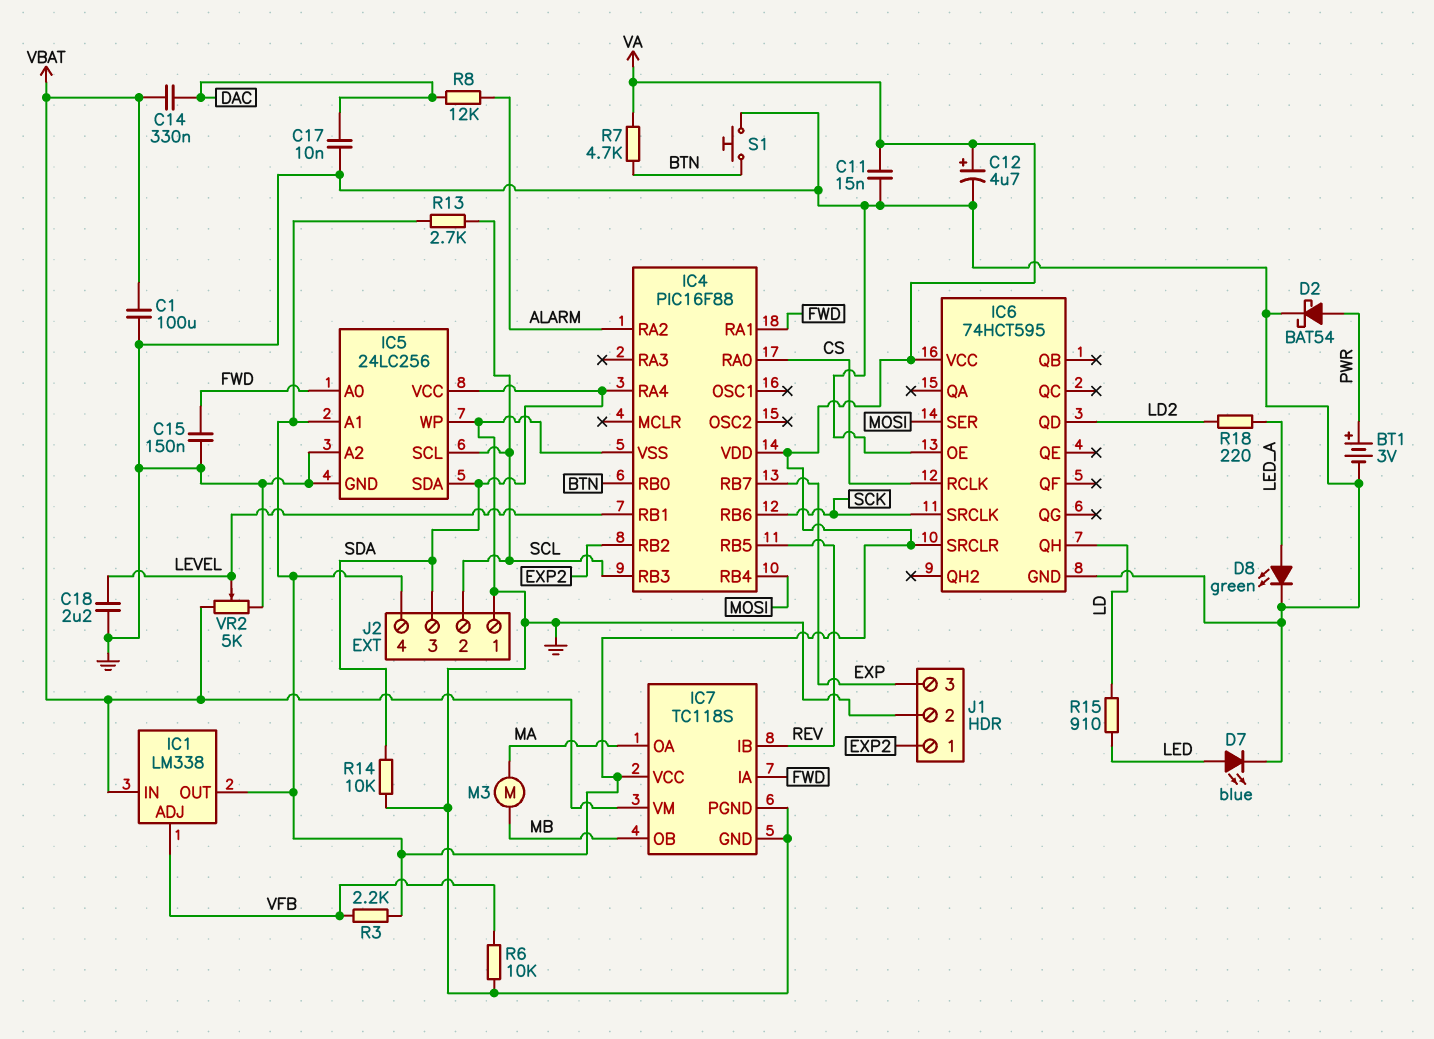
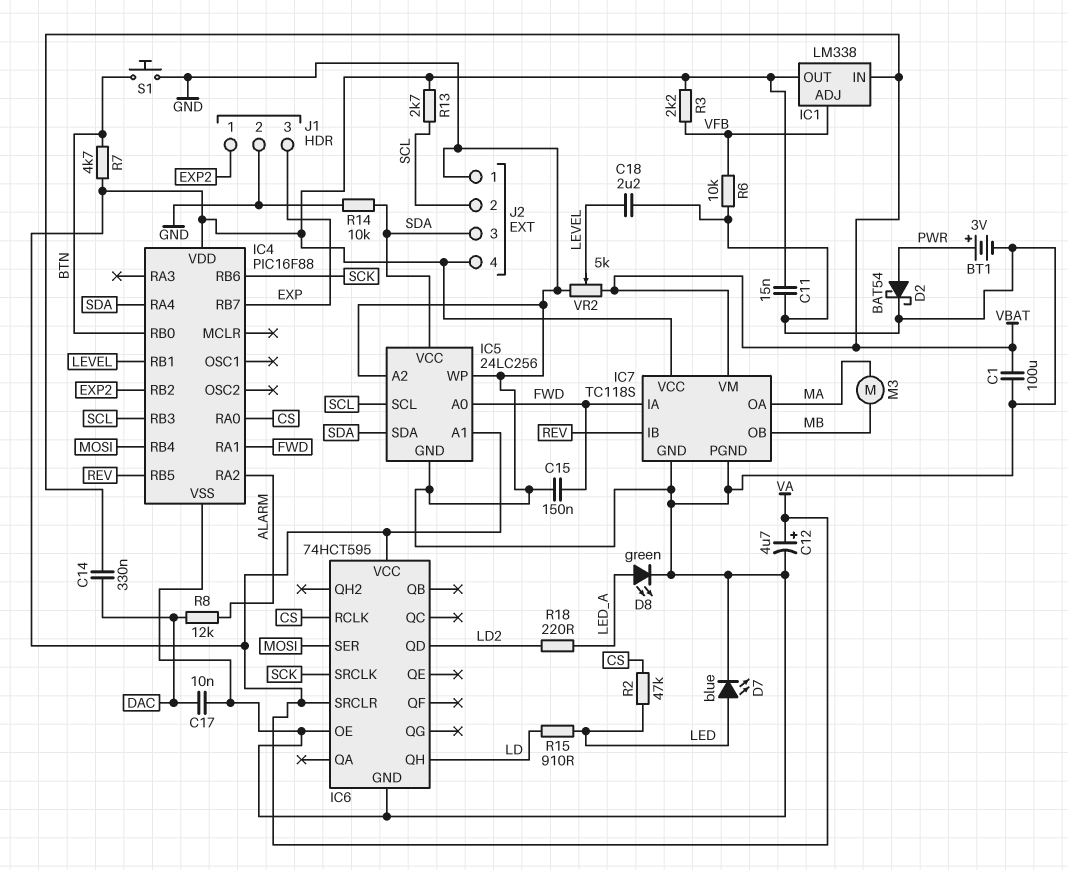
R2: none -> 47k (CS, LED)

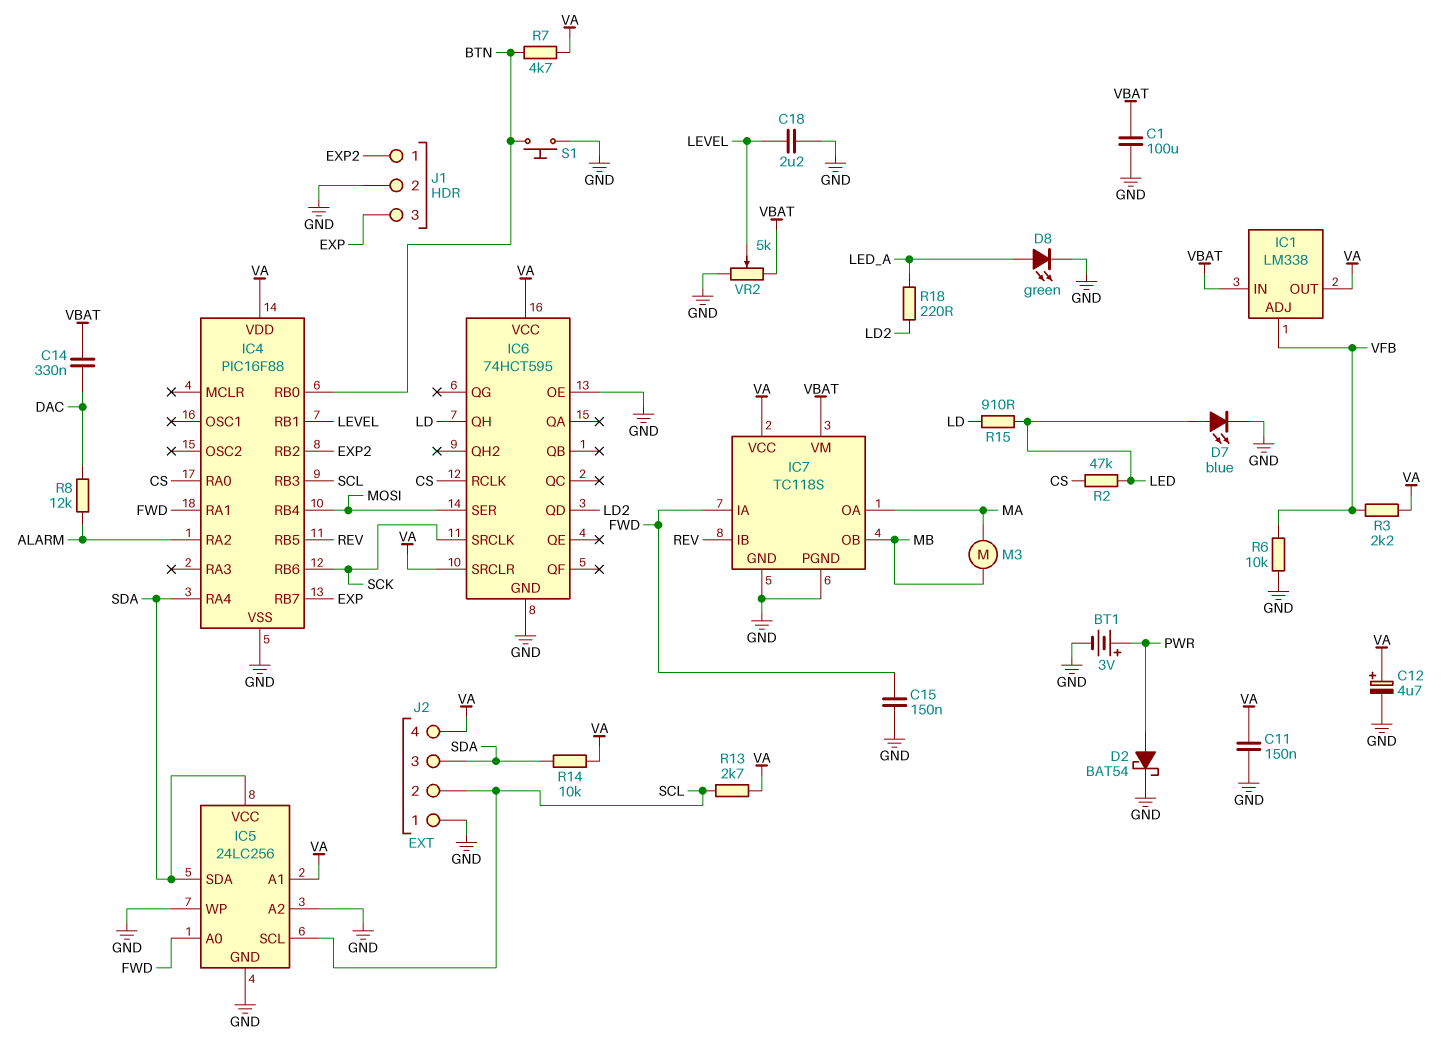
C11: 15nF (GND, VA) -> 150nF (GND, VA)
C17: 10nF (DAC, GND) -> none
R14: 10k (GND, SDA) -> 10k (SDA, VA)

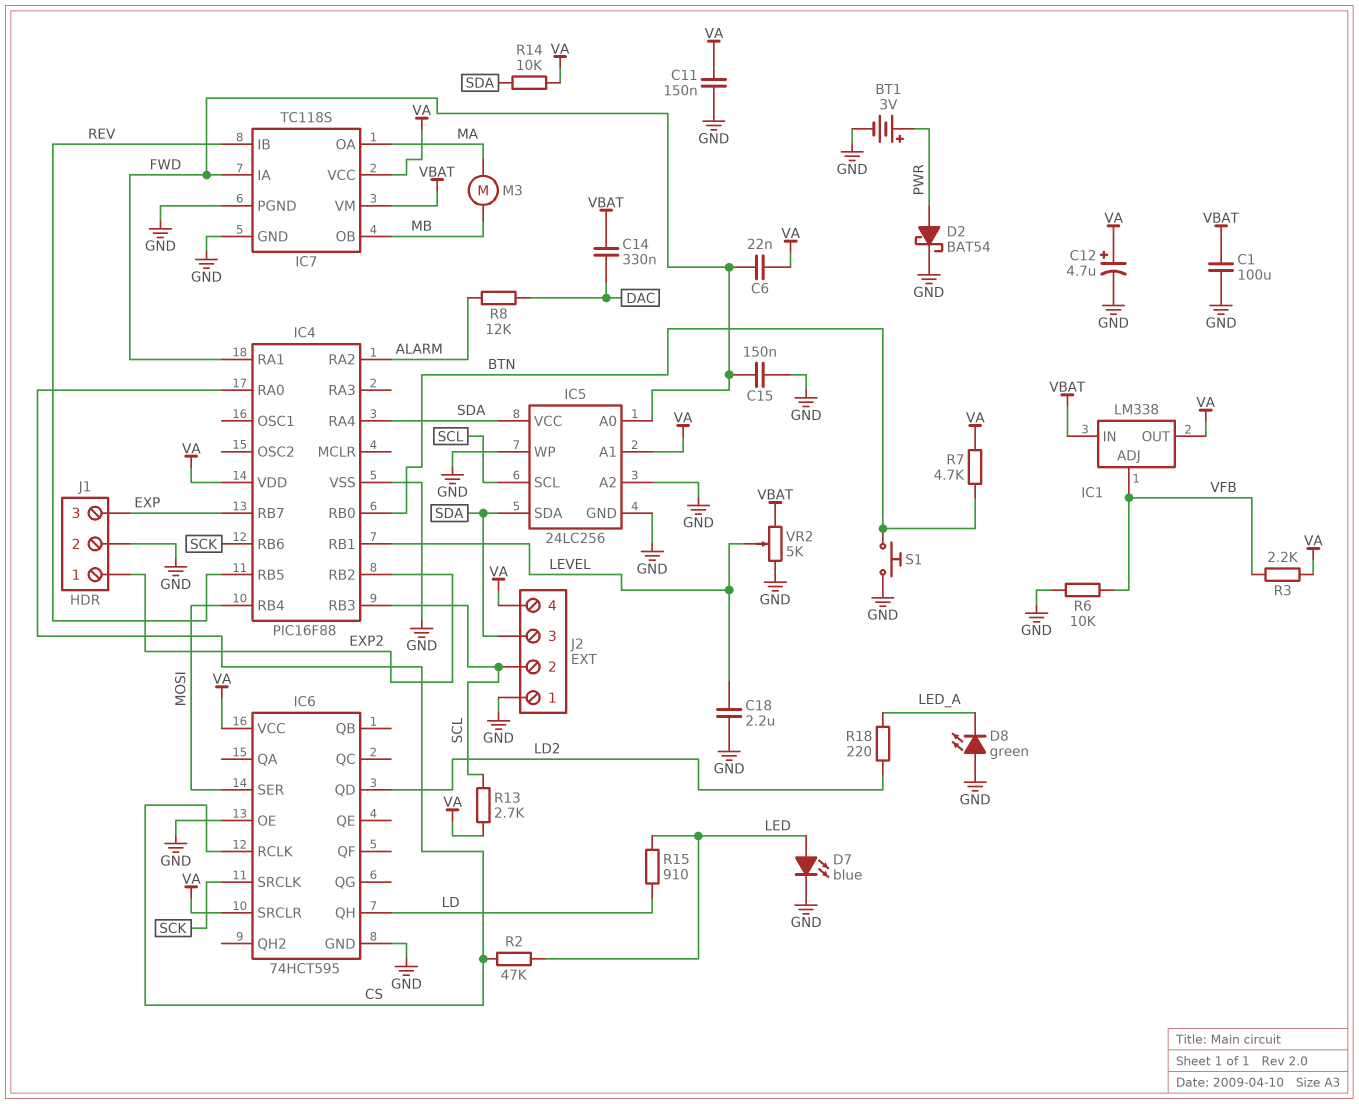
C6: none -> 22nF (FWD, VA)
D8: LED green (A LED_A, K GND) -> LED green (A GND, K LED_A)

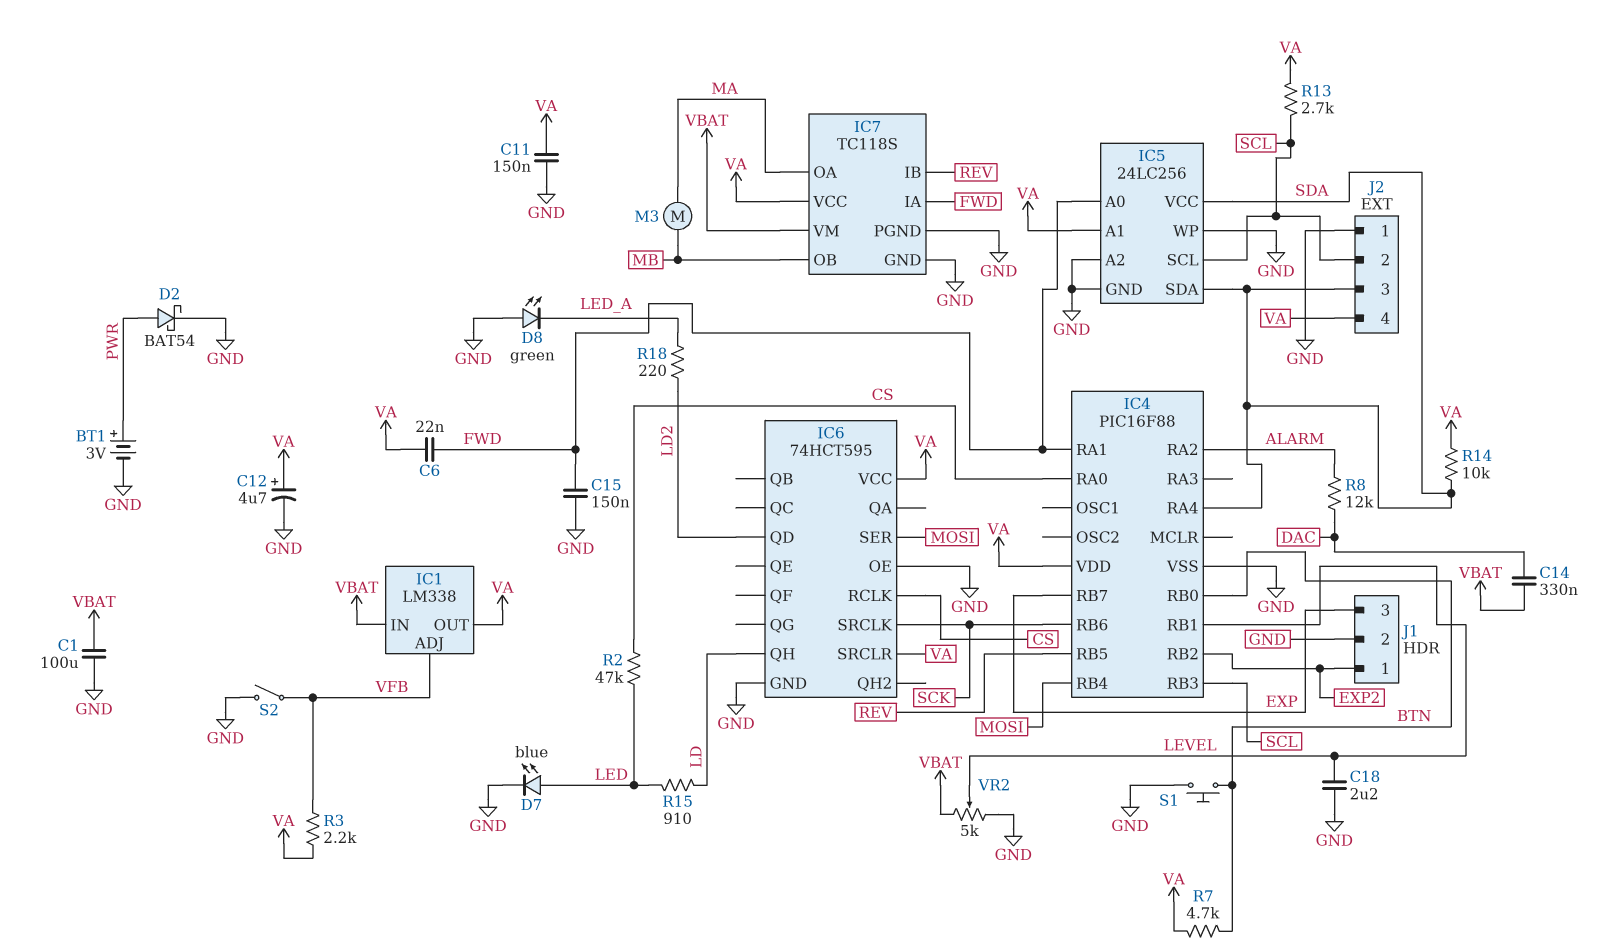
R6: 10k (GND, VFB) -> none
S2: none -> switch (GND, VFB)

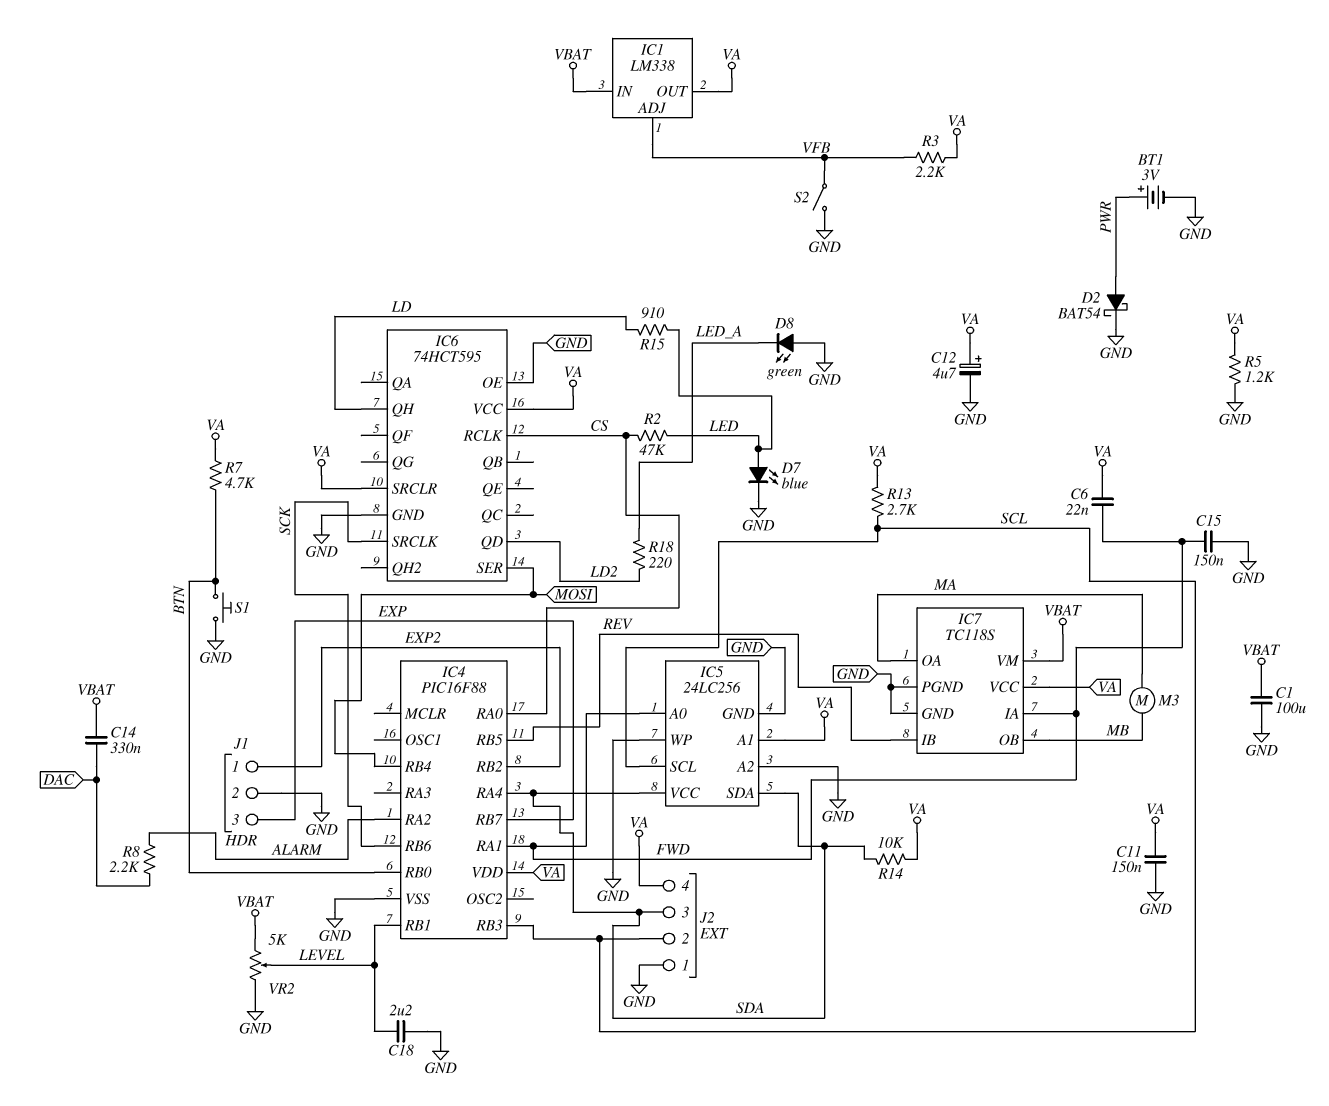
R5: none -> 1.2k (GND, VA)
R8: 12k (ALARM, DAC) -> 2.2k (ALARM, DAC)

